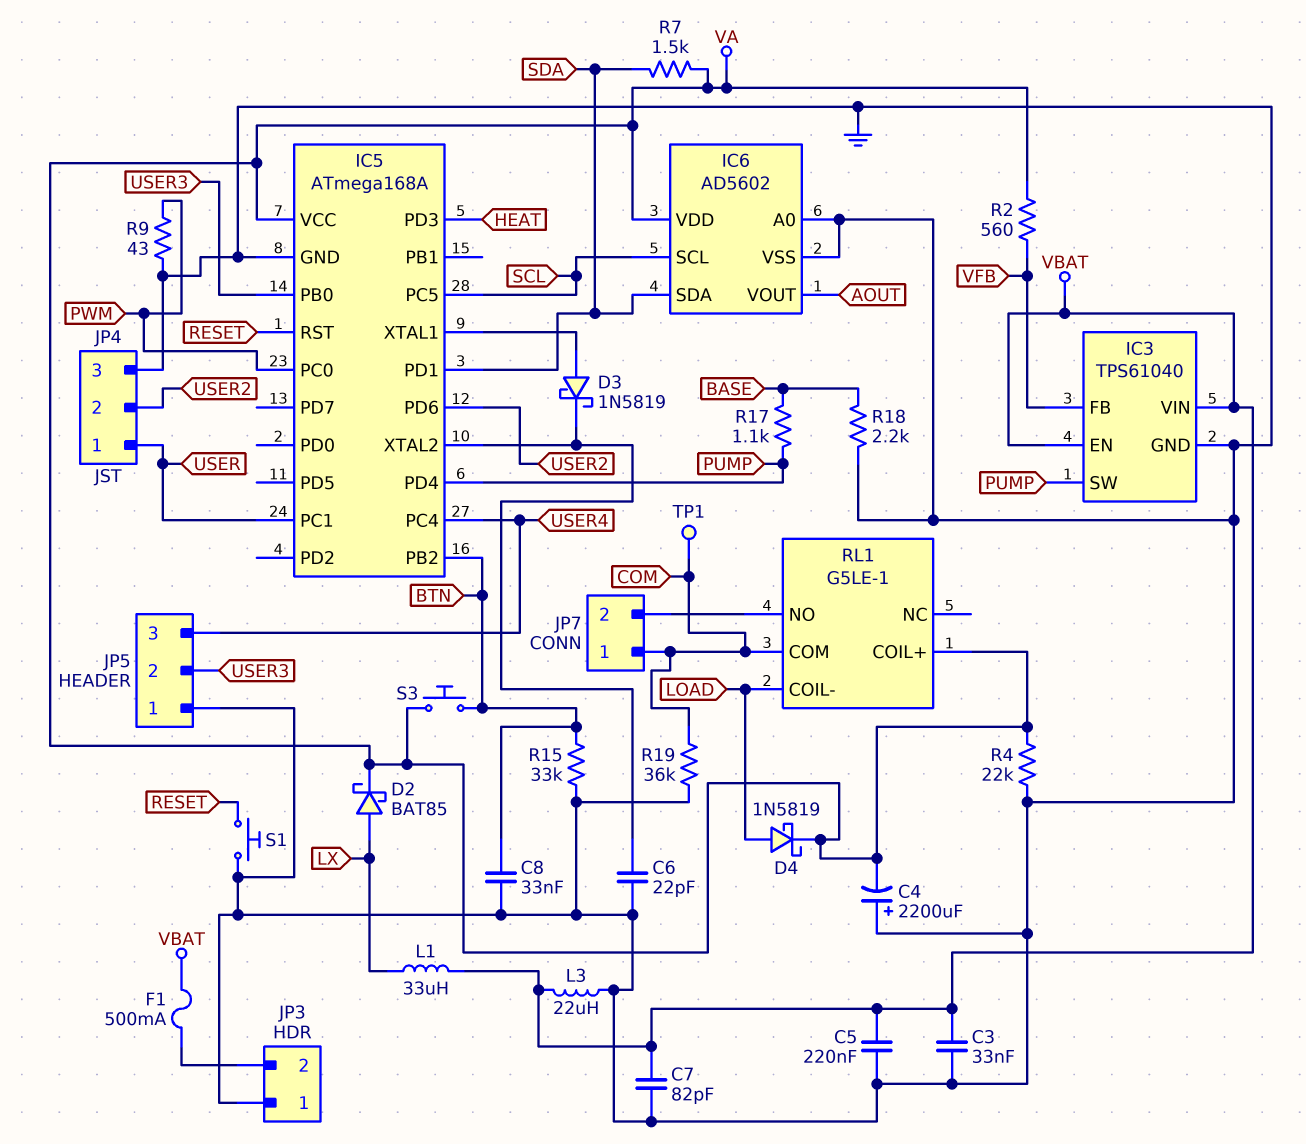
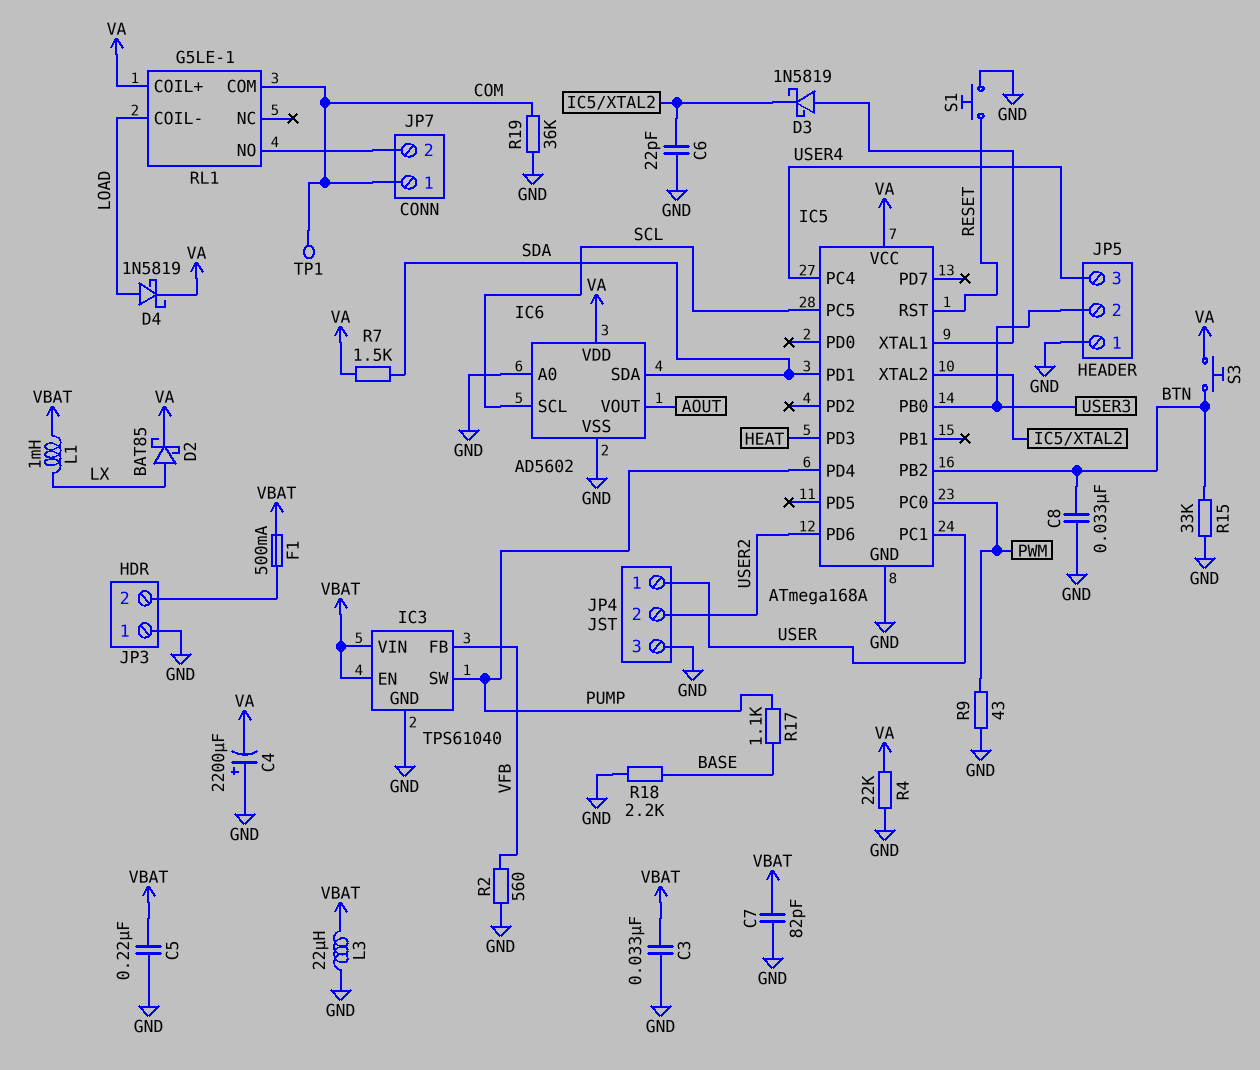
L1: 33uH (LX, VBAT) -> 1mH (LX, VBAT)
R2: 560 (VA, VFB) -> 560 (GND, VFB)

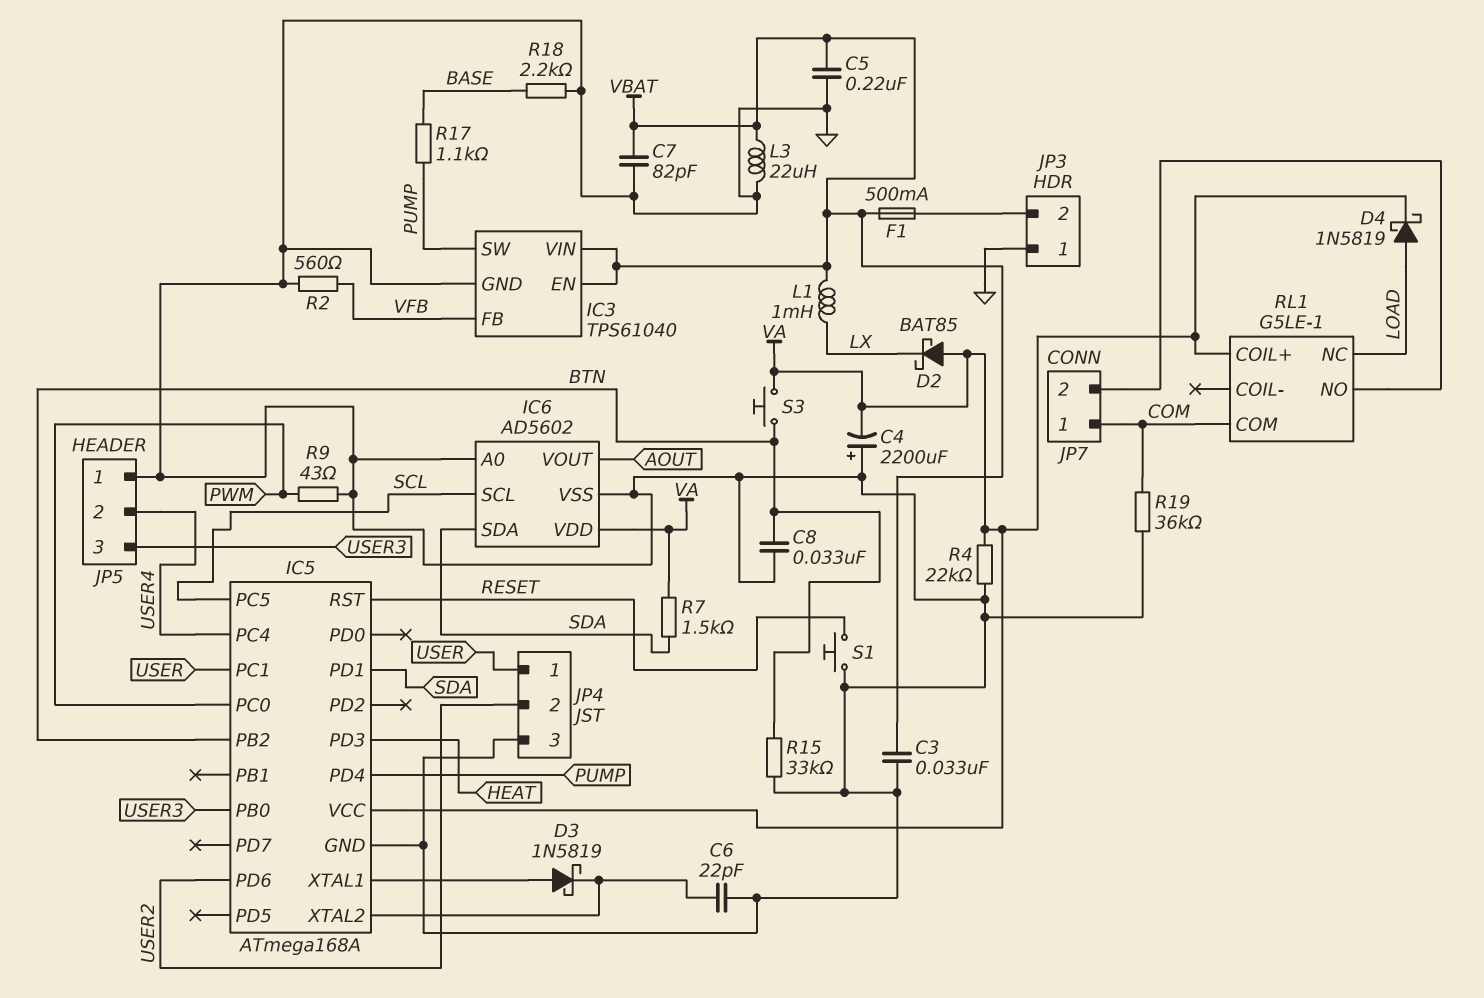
D2: schottky BAT85 (A LX, K VA) -> schottky BAT85 (A VA, K LX)
JP5 pin 2: USER3 -> USER4
JP5 pin 3: USER4 -> USER3
RL1 pin COIL-: LOAD -> none
RL1 pin NC: none -> LOAD
TP1: test point (COM) -> none

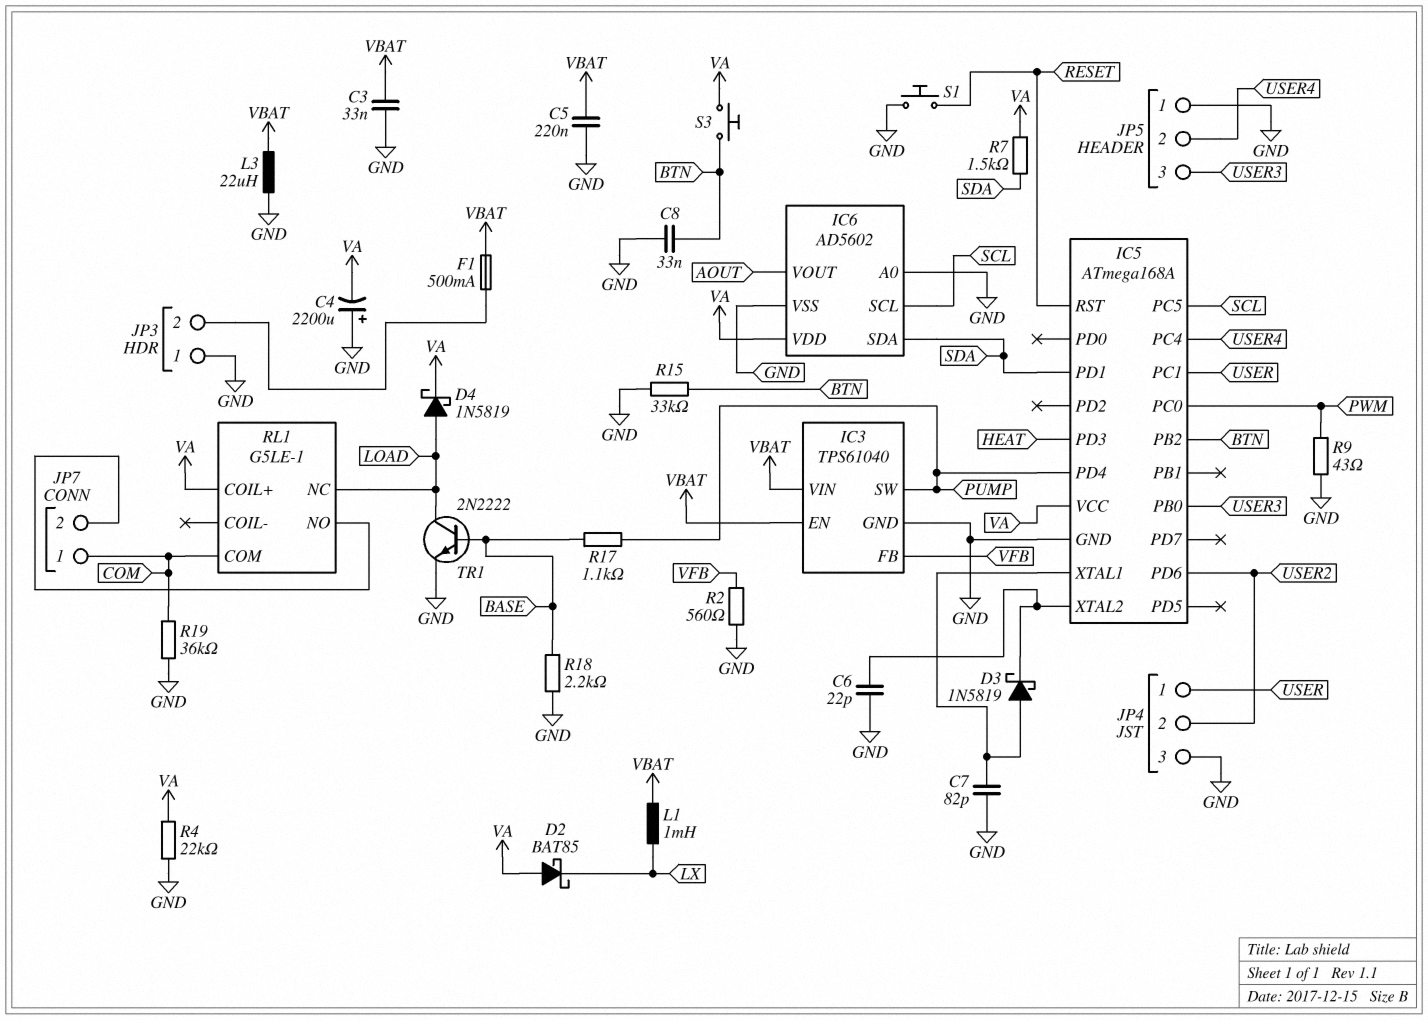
C7: 82pF (GND, VBAT) -> 82pF (GND, IC5/XTAL1)
TR1: none -> NPN 2N2222 (B BASE, C LOAD, E GND)

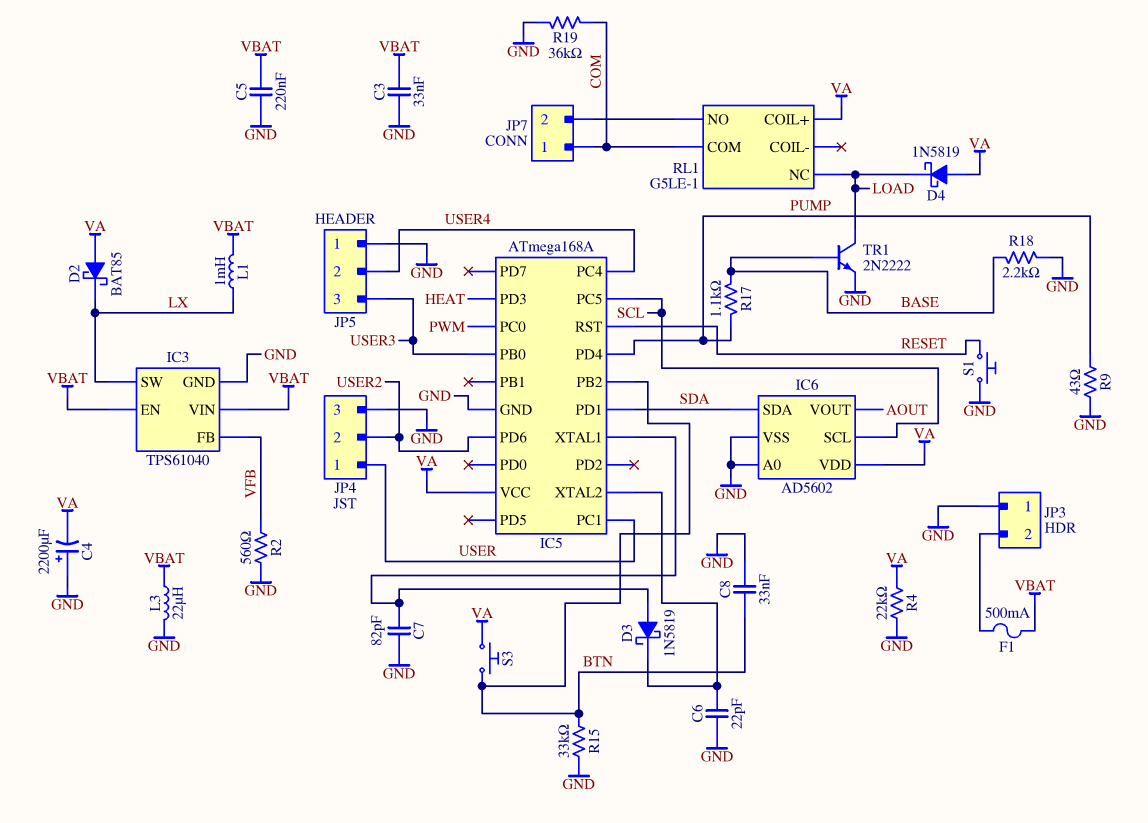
D4: schottky 1N5819 (A LOAD, K VA) -> schottky 1N5819 (A VA, K LOAD)
IC3 pin SW: PUMP -> LX
R7: 1.5k (SDA, VA) -> none
R9: 43 (GND, PWM) -> 43 (GND, PUMP)

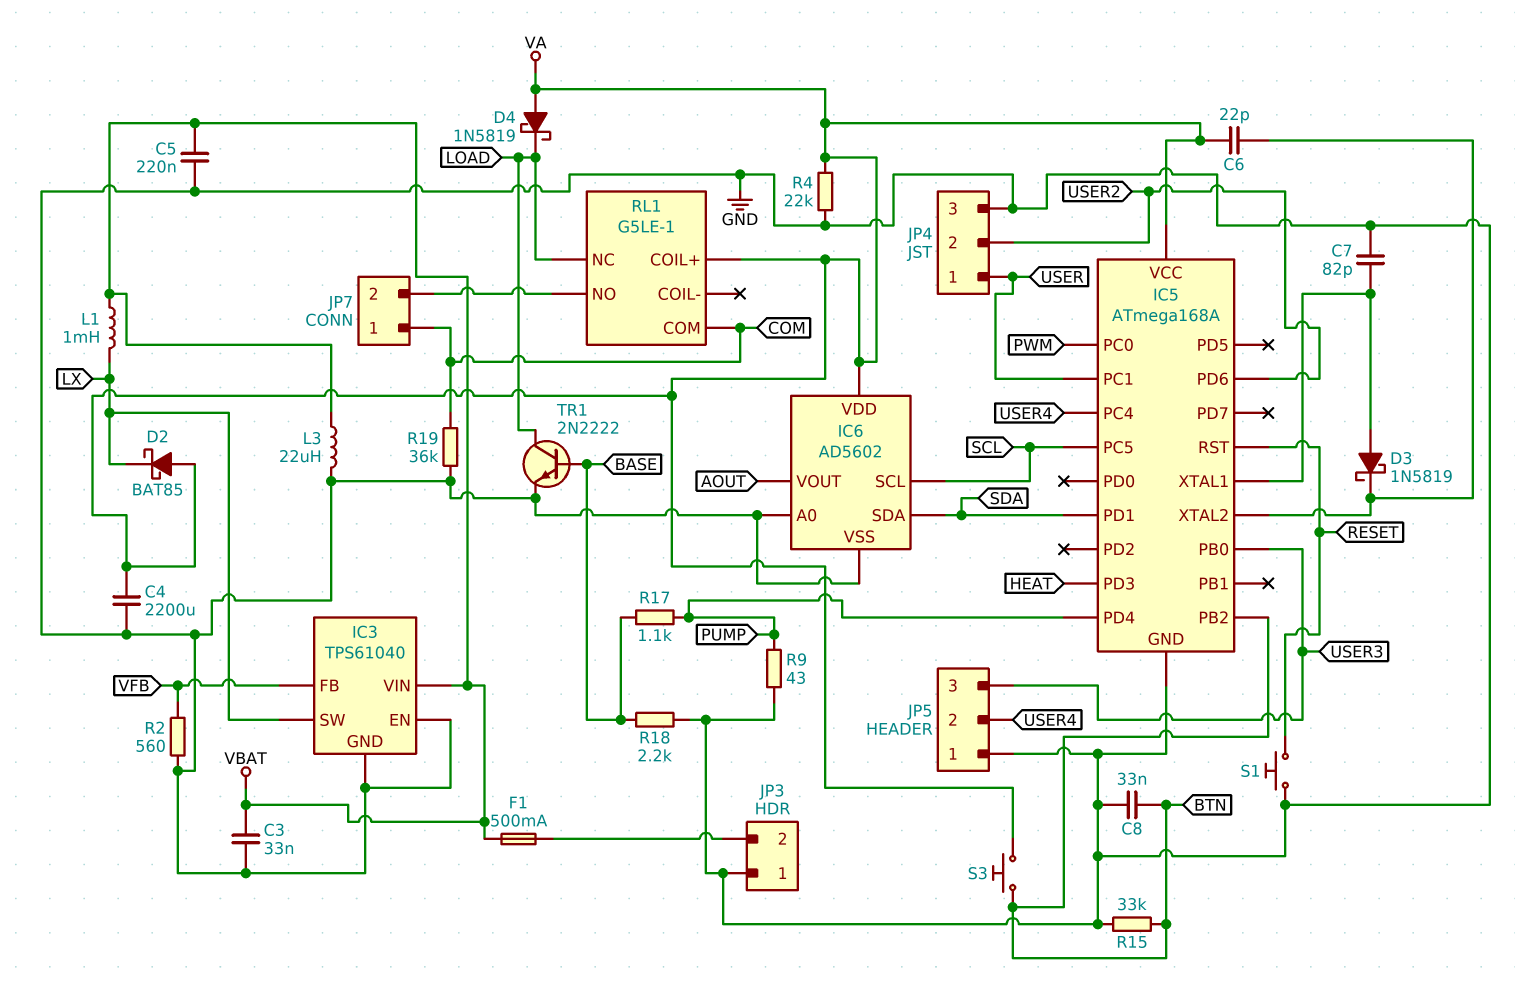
C4: 2200uF (plus GND, minus VA) -> 2200uF (GND, VA)
C6: 22pF (GND, IC5/XTAL2) -> 22pF (IC5/XTAL2, VA)
IC3 pin EN: VBAT -> GND

